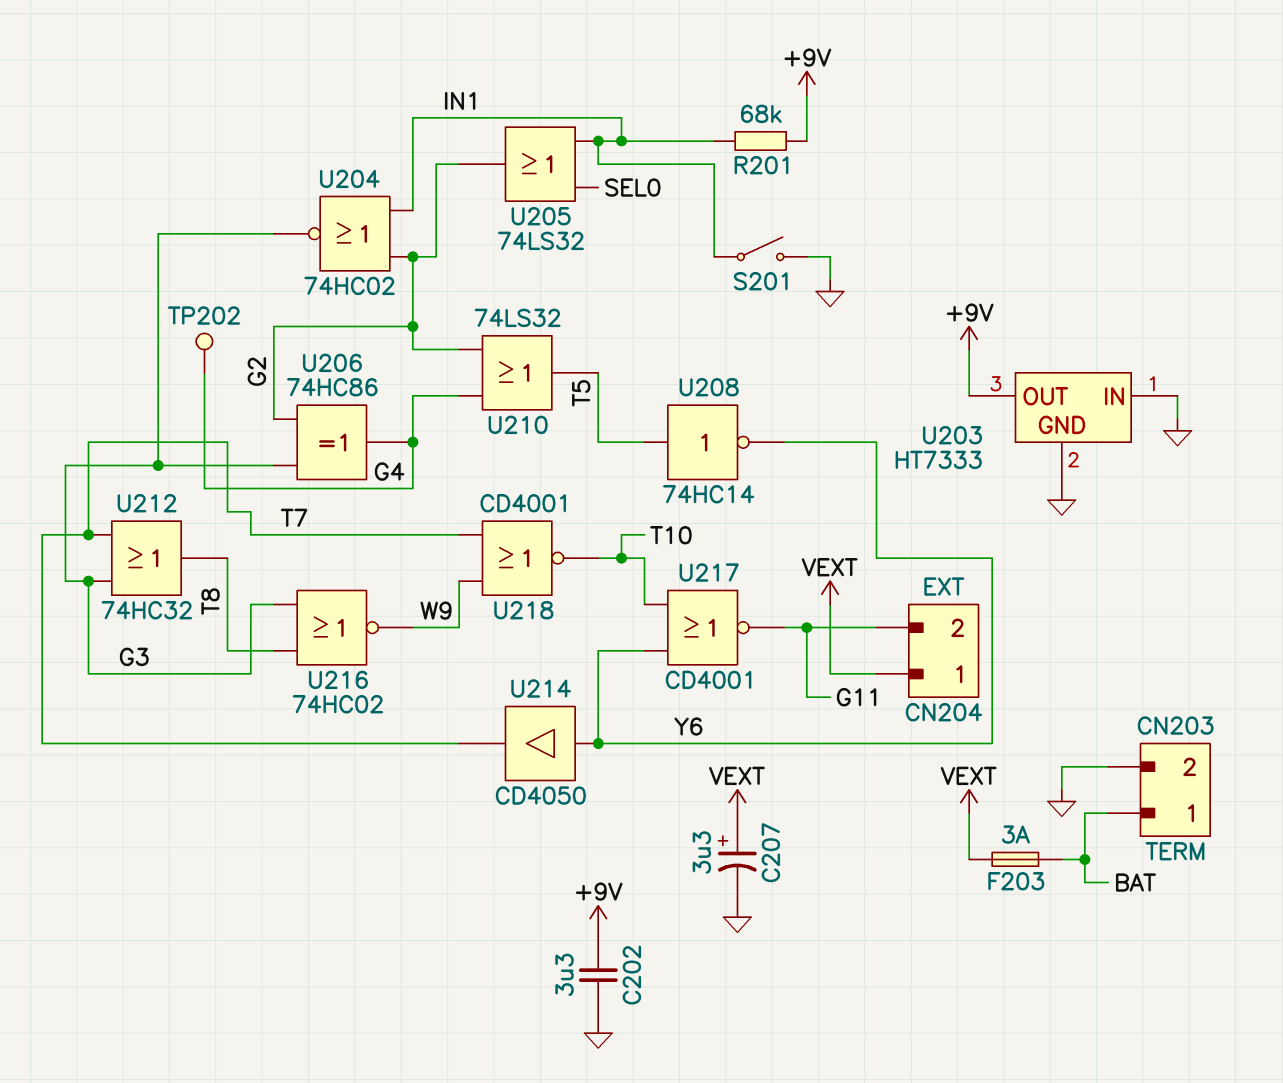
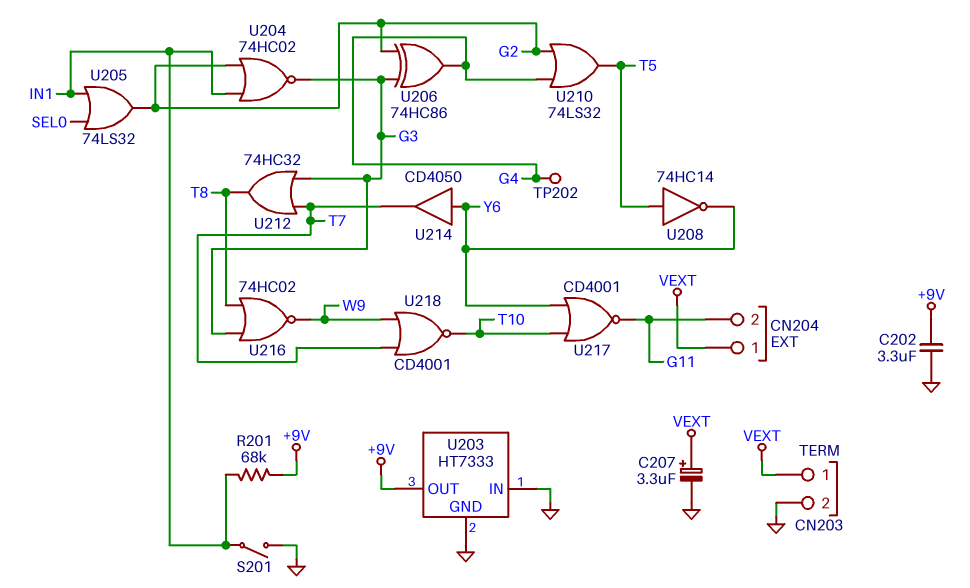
CN203 pin 1: BAT -> VEXT
F203: 3A (BAT, VEXT) -> none

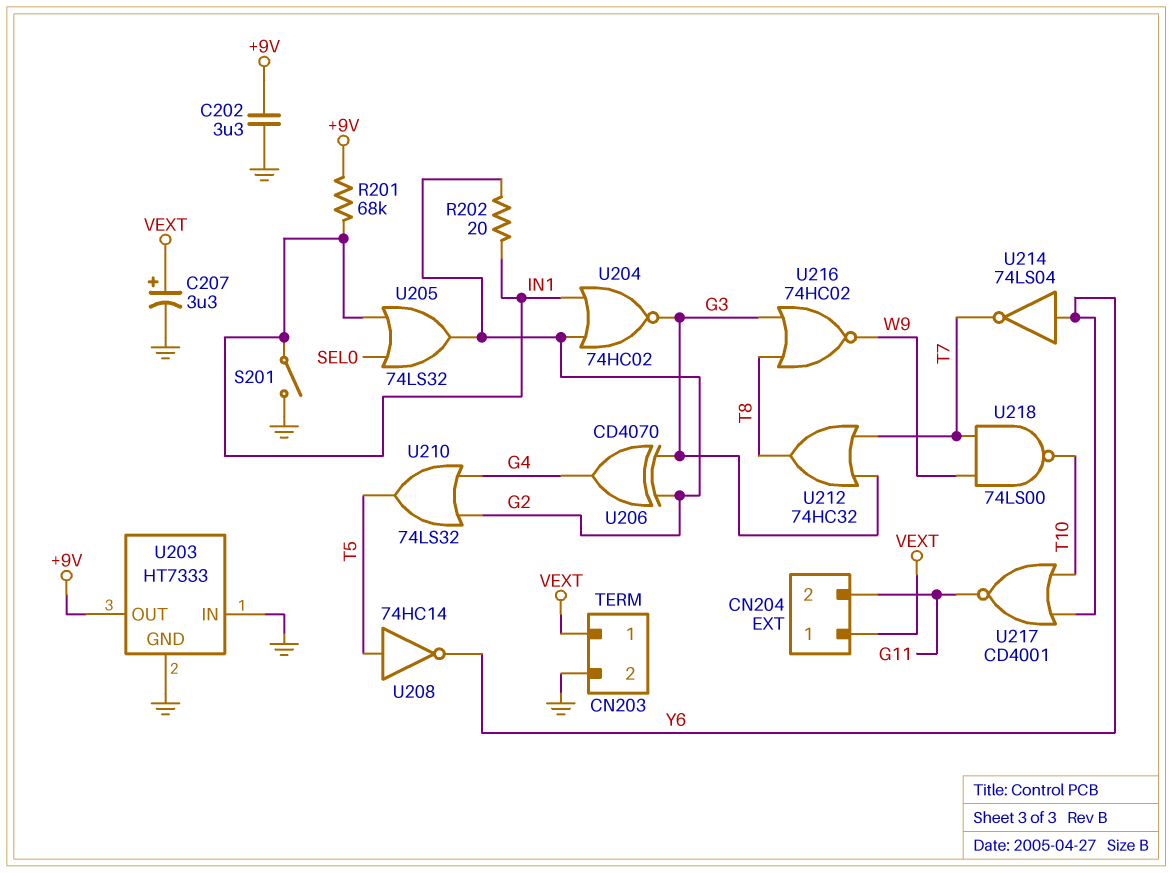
R202: none -> 20 (G2, IN1)
TP202: test point (G4) -> none
U206: XOR 74HC86 (in G2, in G3, out G4) -> XOR CD4070 (in G2, in G3, out G4)
U214: buffer CD4050 (in Y6, out T7) -> NOT 74LS04 (in Y6, out T7)
U218: NOR CD4001 (in T7, in W9, out T10) -> NAND 74LS00 (in T7, in W9, out T10)

